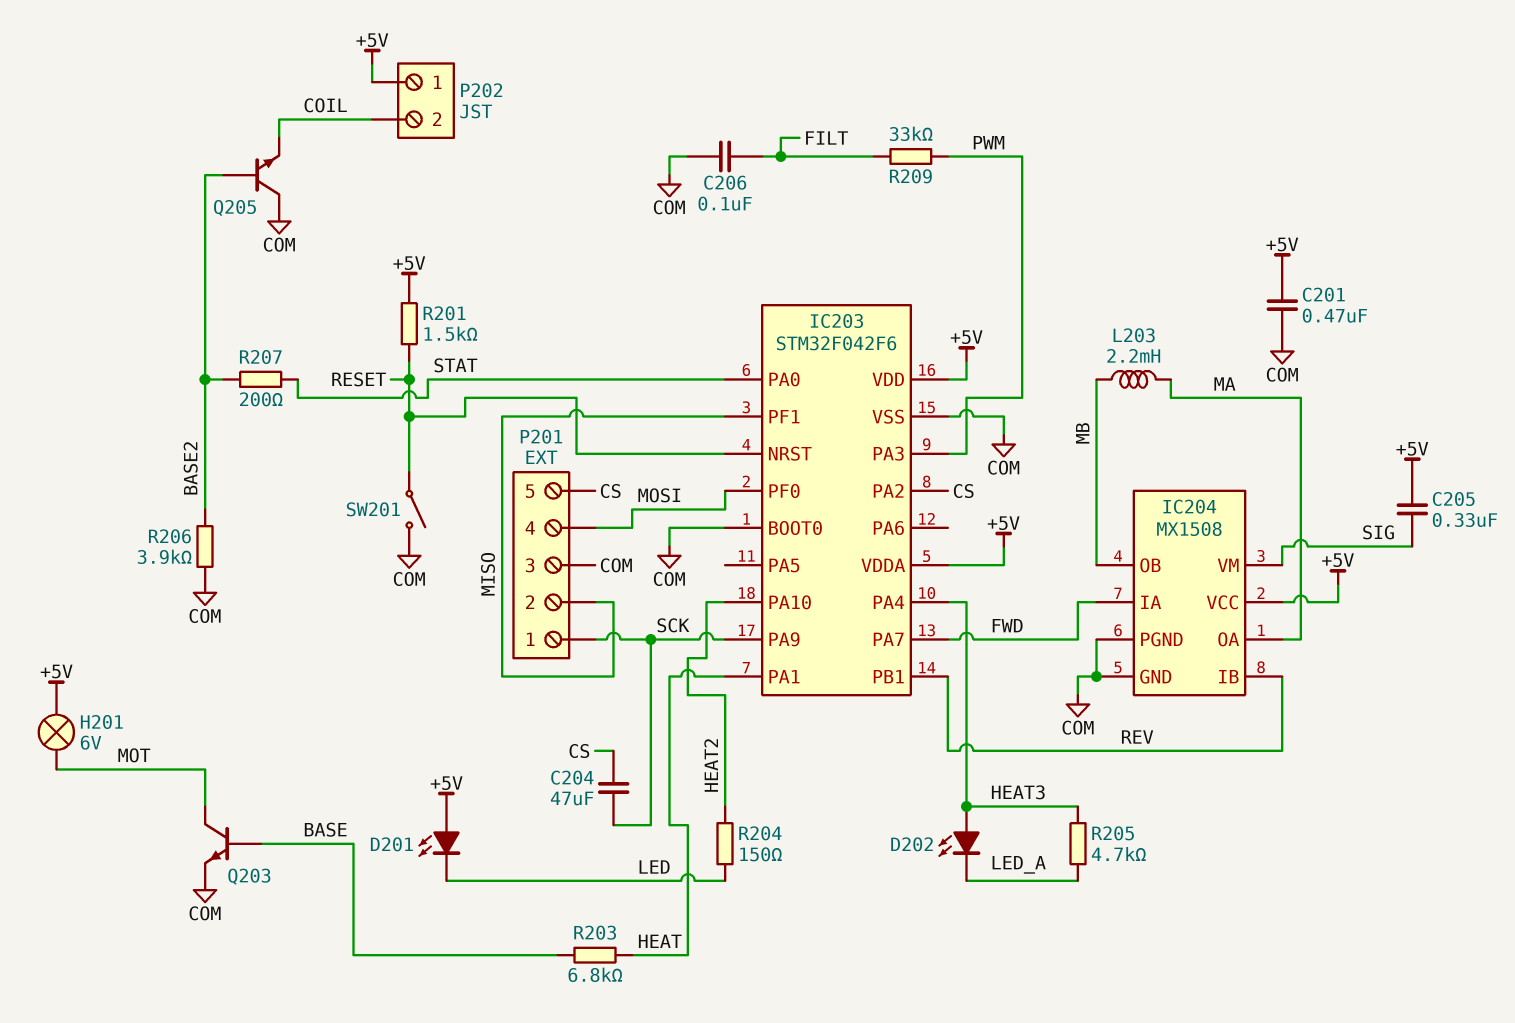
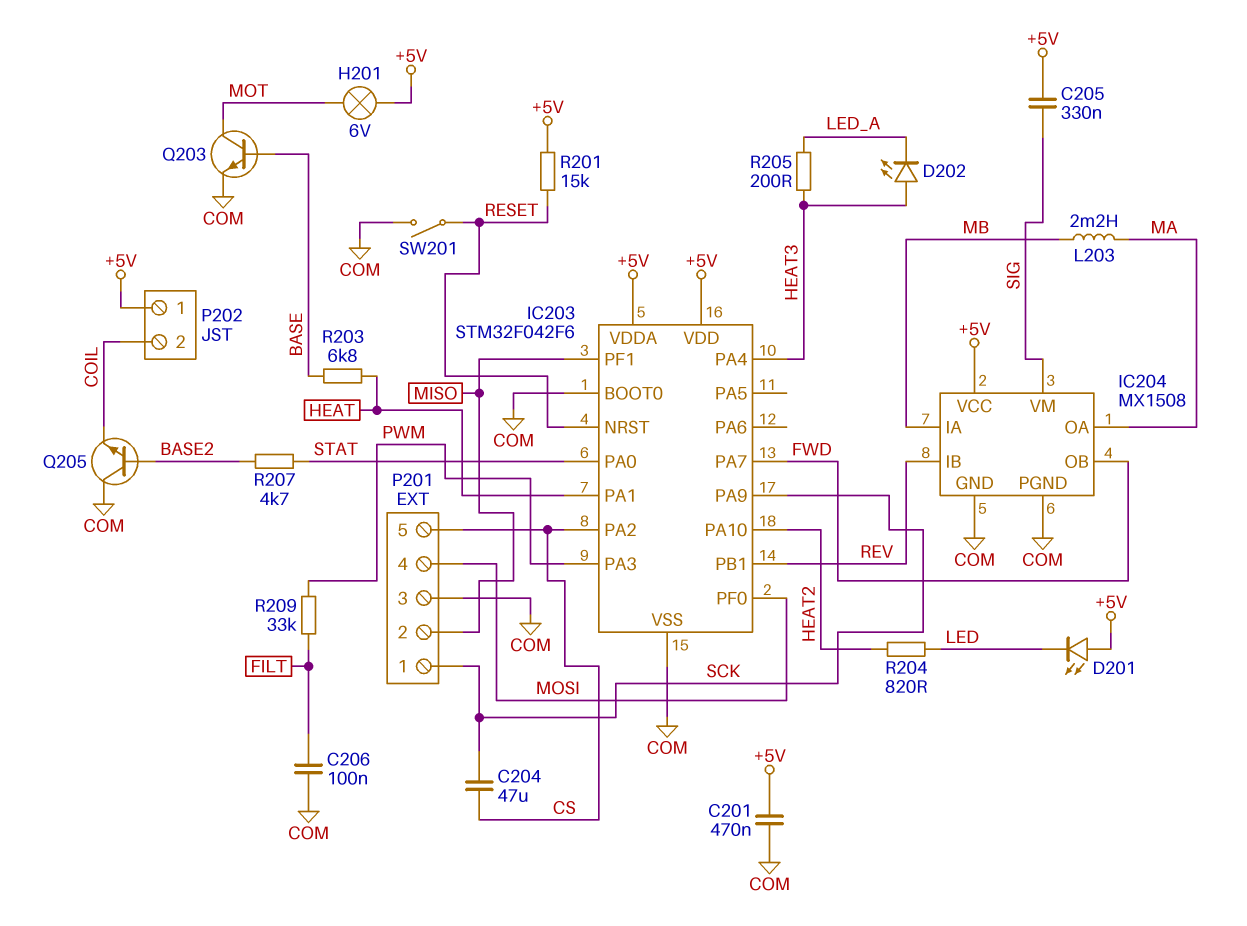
IC204 pin IA: FWD -> MB
IC204 pin OB: MB -> FWD
R201: 1.5k (+5V, RESET) -> 15k (+5V, RESET)
R204: 150 (HEAT2, LED) -> 820 (HEAT2, LED)
R205: 4.7k (HEAT3, LED_A) -> 200 (HEAT3, LED_A)
R206: 3.9k (BASE2, COM) -> none
R207: 200 (BASE2, STAT) -> 4.7k (BASE2, STAT)

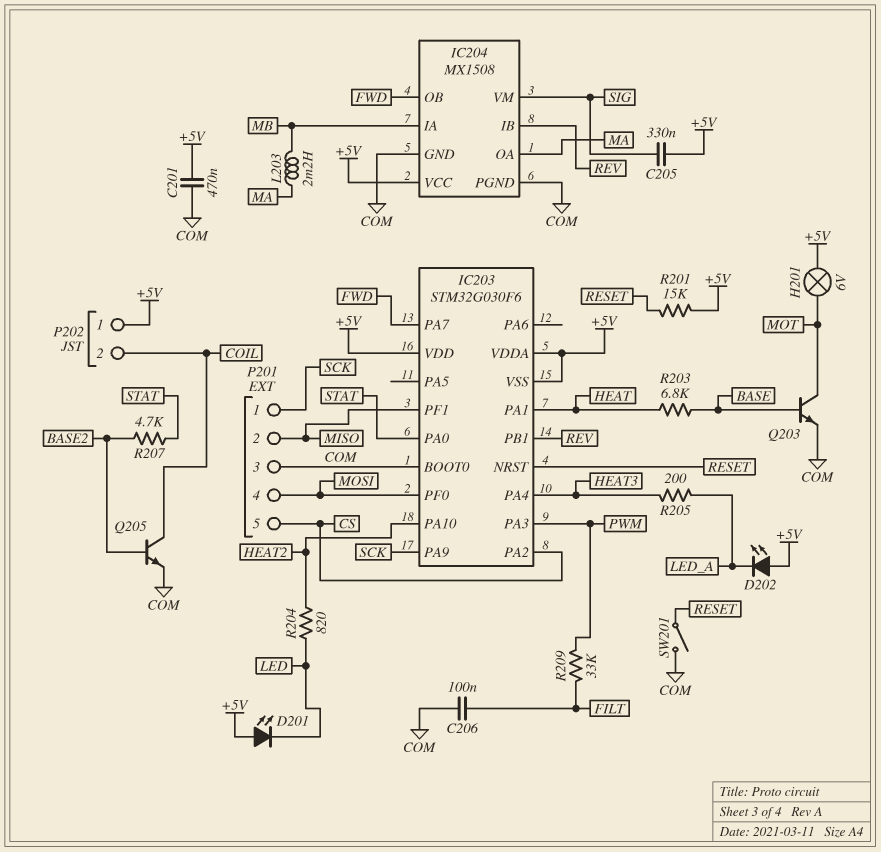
C204: 47uF (CS, SCK) -> none
D202: LED (A HEAT3, K LED_A) -> LED (A +5V, K LED_A)
IC203: STM32F042F6 -> STM32G030F6
IC203 pin VSS: COM -> +5V
Q205: NPN (B BASE2, C COM, E COIL) -> NPN (B BASE2, C COIL, E COM)

